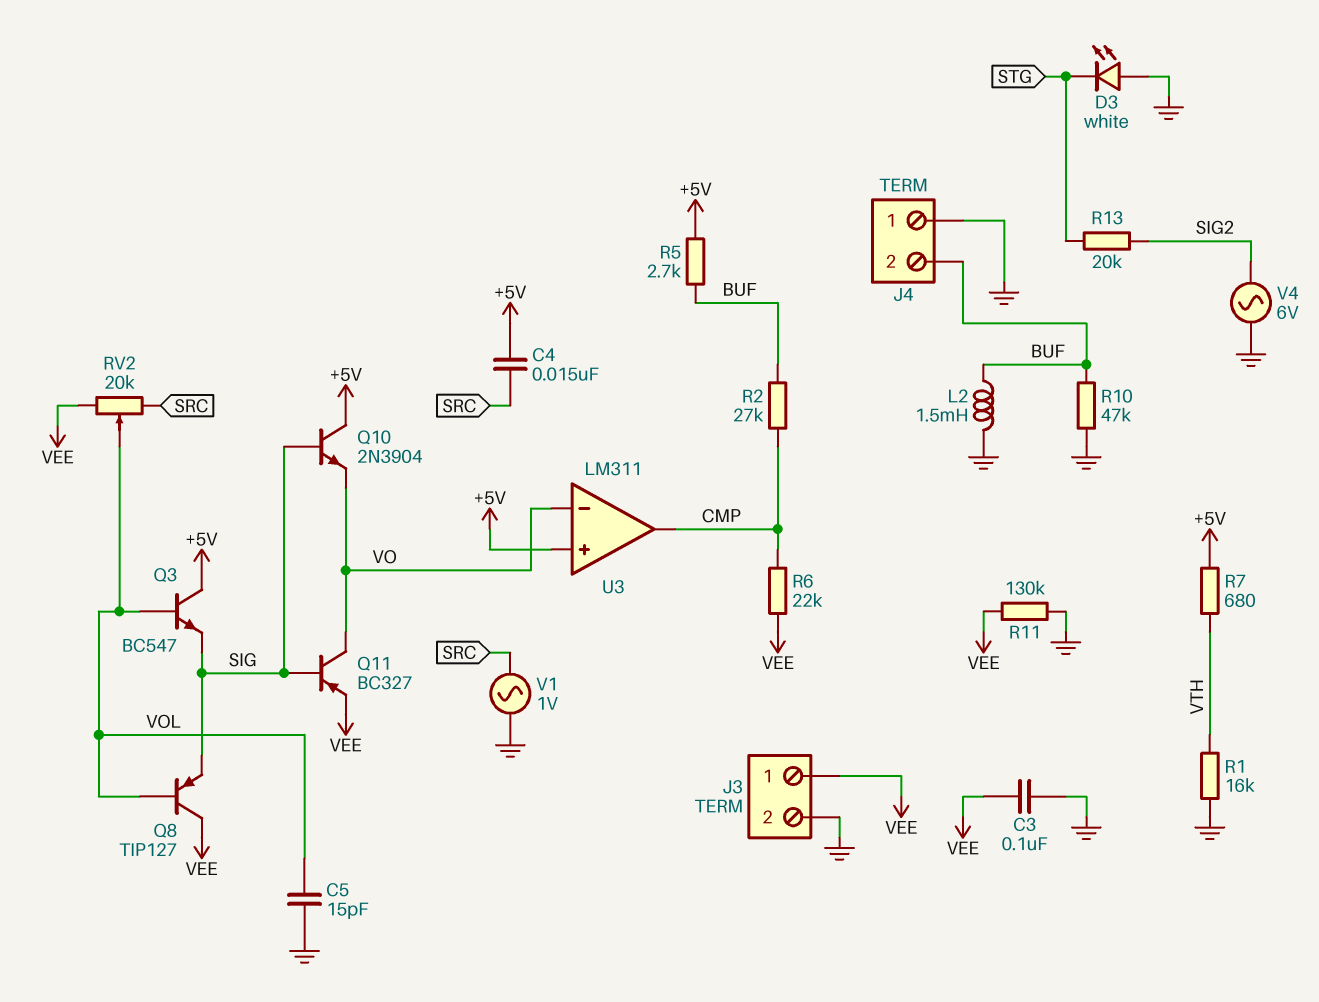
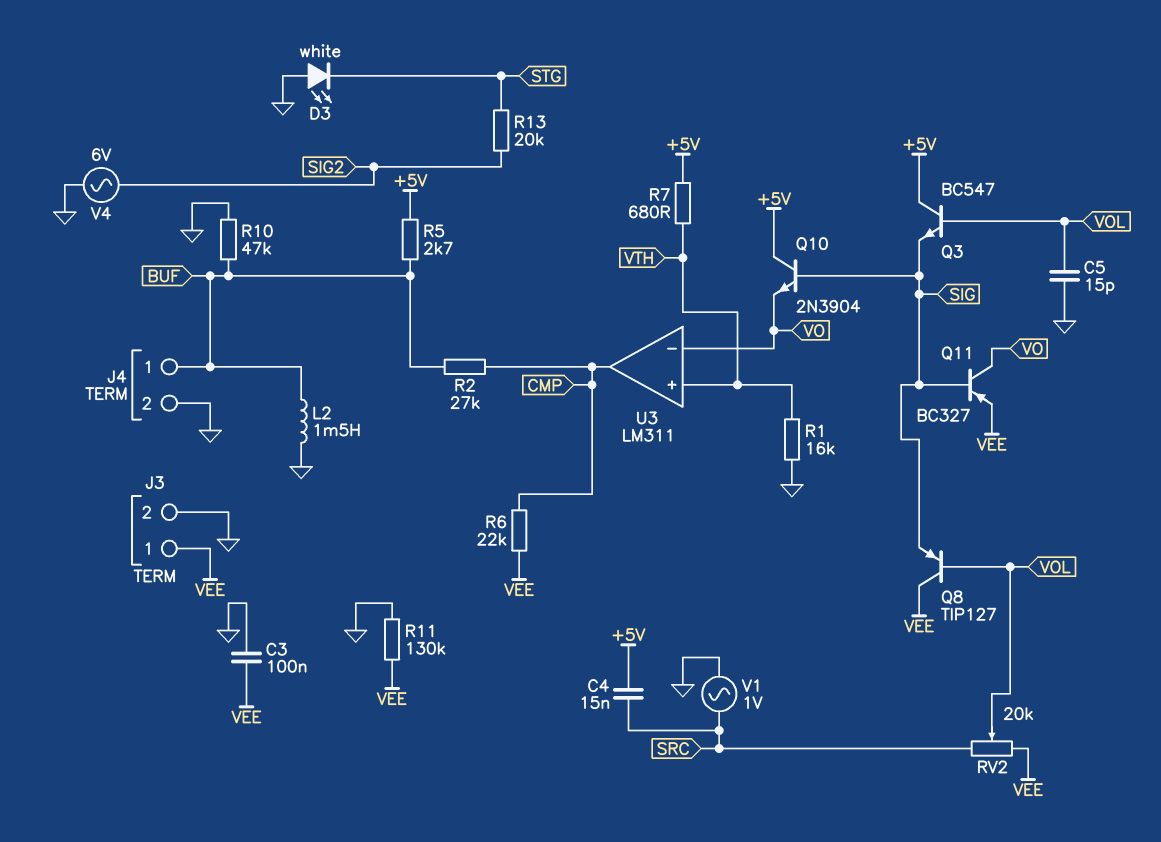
J4 pin 1: GND -> BUF
J4 pin 2: BUF -> GND
U3 pin in+: +5V -> VTH

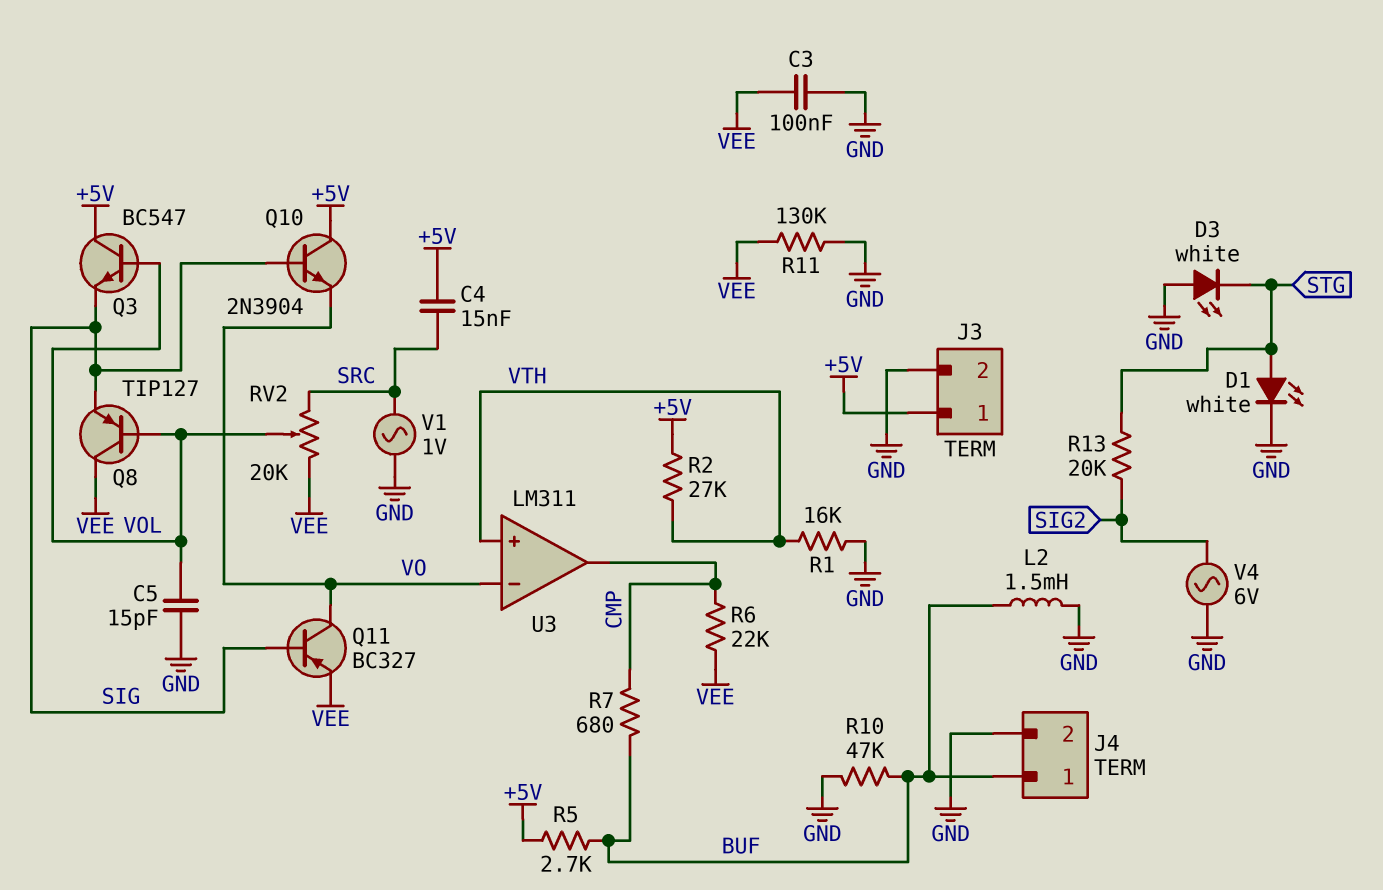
D1: none -> LED white (A STG, K GND)
J3 pin 1: VEE -> +5V
R2: 27k (BUF, CMP) -> 27k (+5V, VTH)
R7: 680 (+5V, VTH) -> 680 (BUF, CMP)

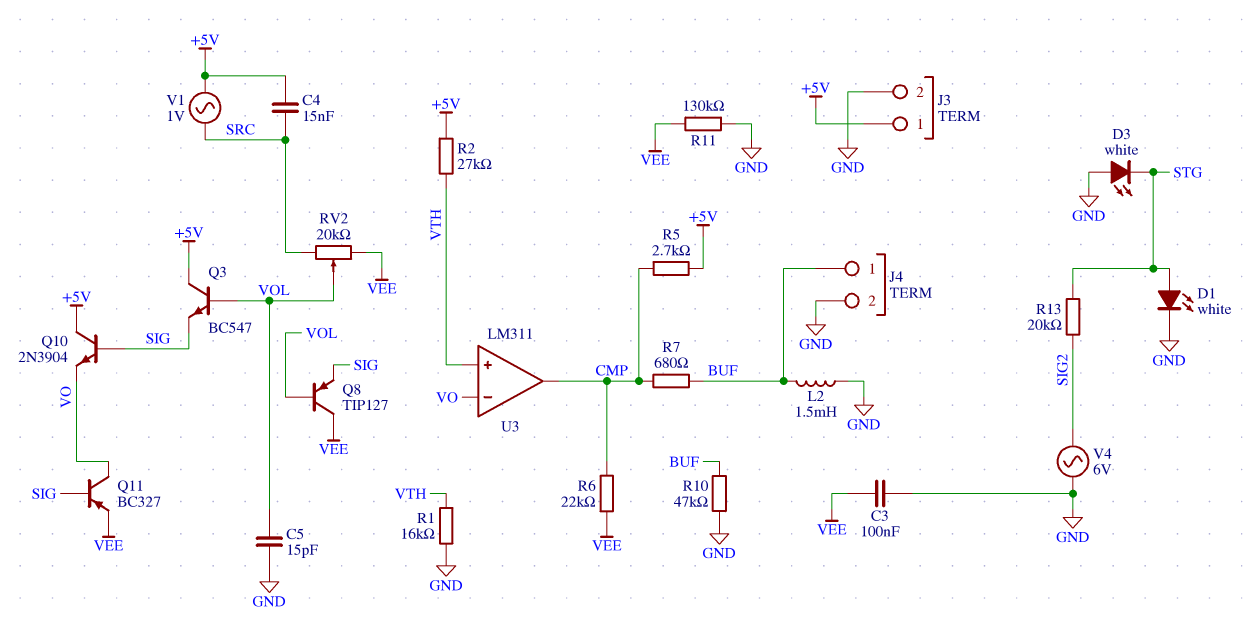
R5: 2.7k (+5V, BUF) -> 2.7k (+5V, CMP)
V1: AC 1V (GND, SRC) -> AC 1V (+5V, SRC)

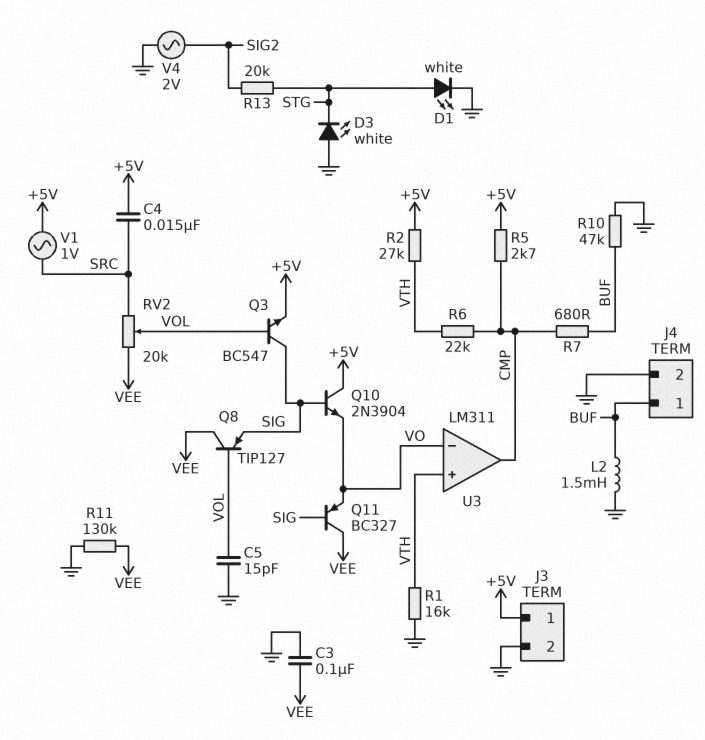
Q3: NPN BC547 (B VOL, C +5V, E SIG) -> NPN BC547 (B VOL, C SIG, E +5V)
Q11: PNP BC327 (B SIG, C VO, E VEE) -> PNP BC327 (B SIG, C VEE, E VO)
R6: 22k (CMP, VEE) -> 22k (CMP, VTH)
V4: AC 6V (GND, SIG2) -> AC 2V (GND, SIG2)

